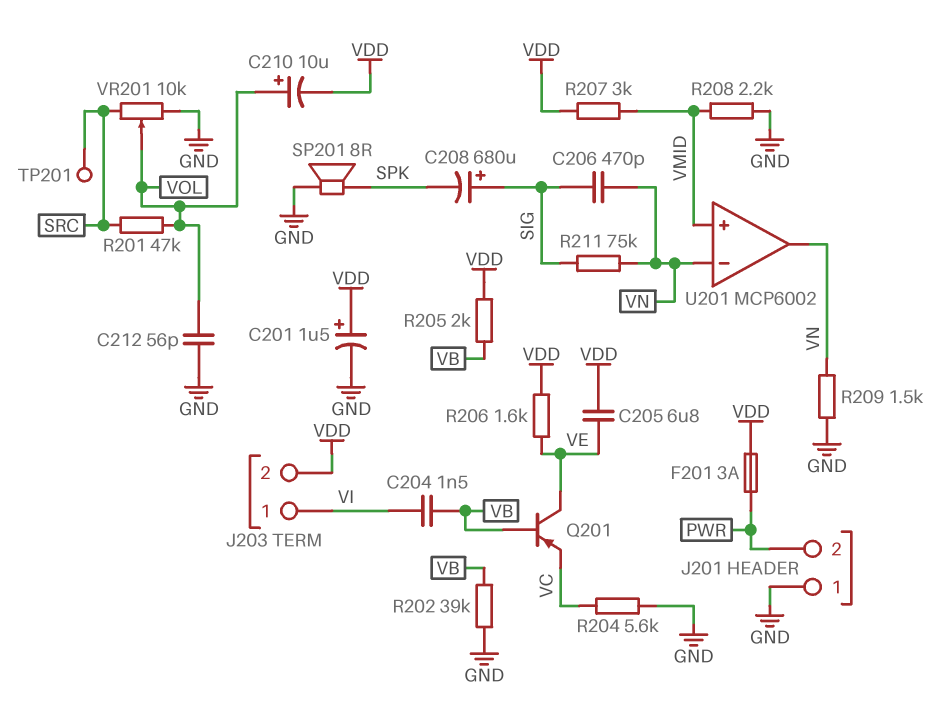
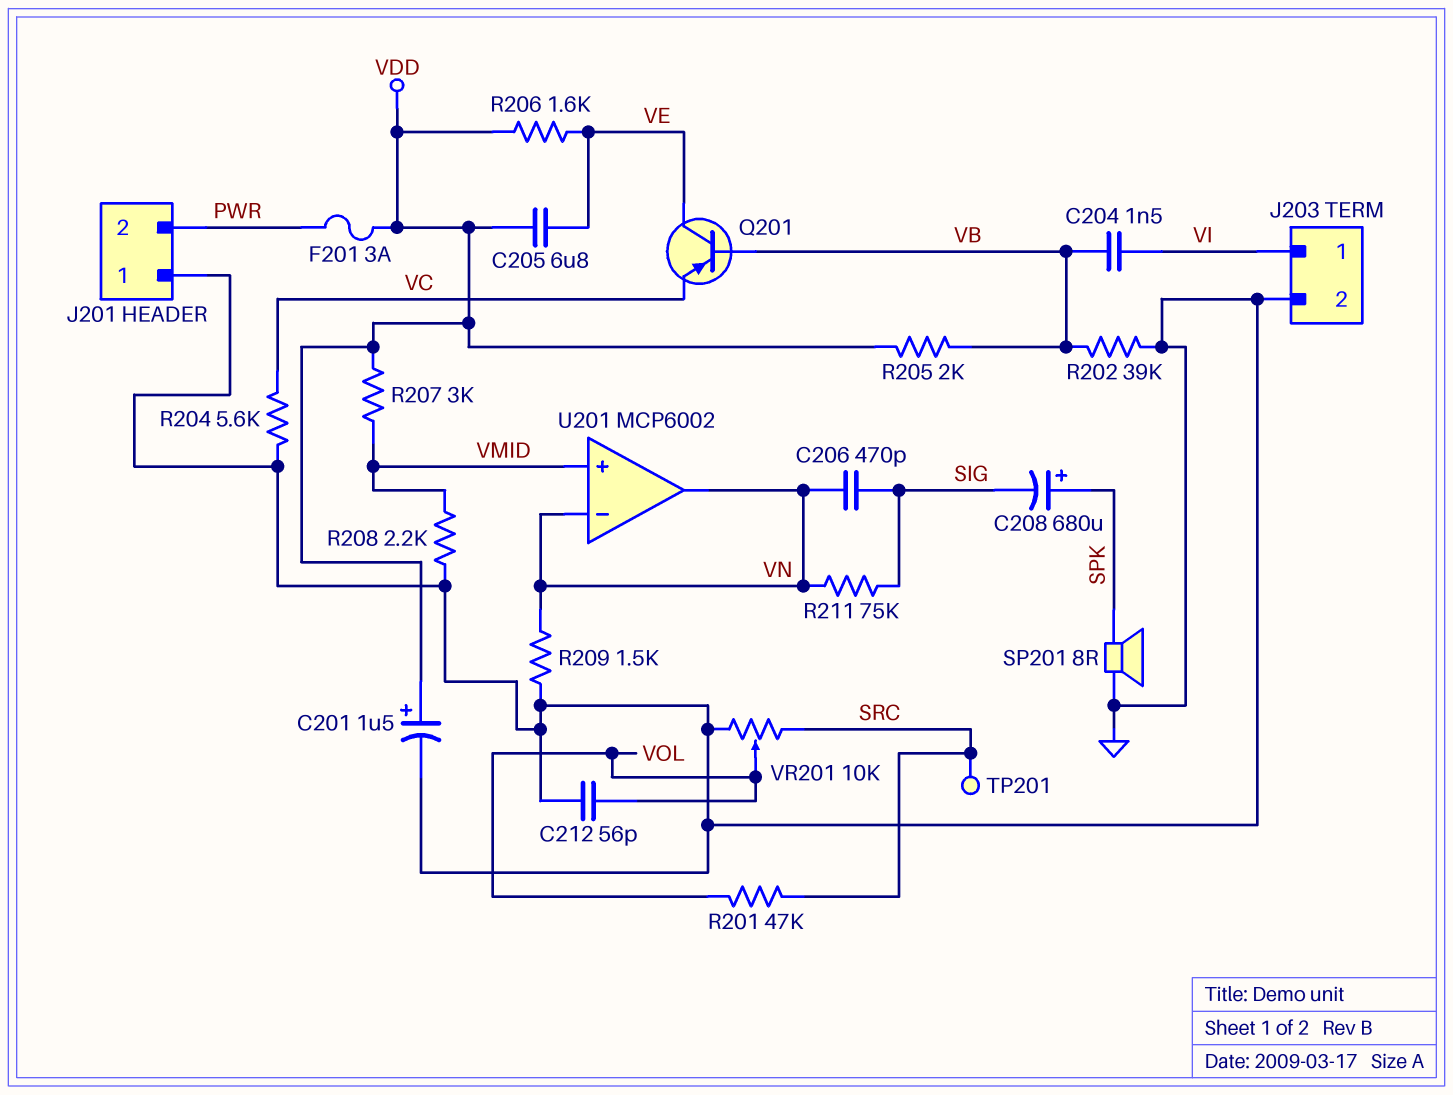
C208: 680uF (plus SIG, minus SPK) -> 680uF (plus SPK, minus SIG)
C210: 10uF (plus VOL, minus VDD) -> none
J203 pin 2: VDD -> GND

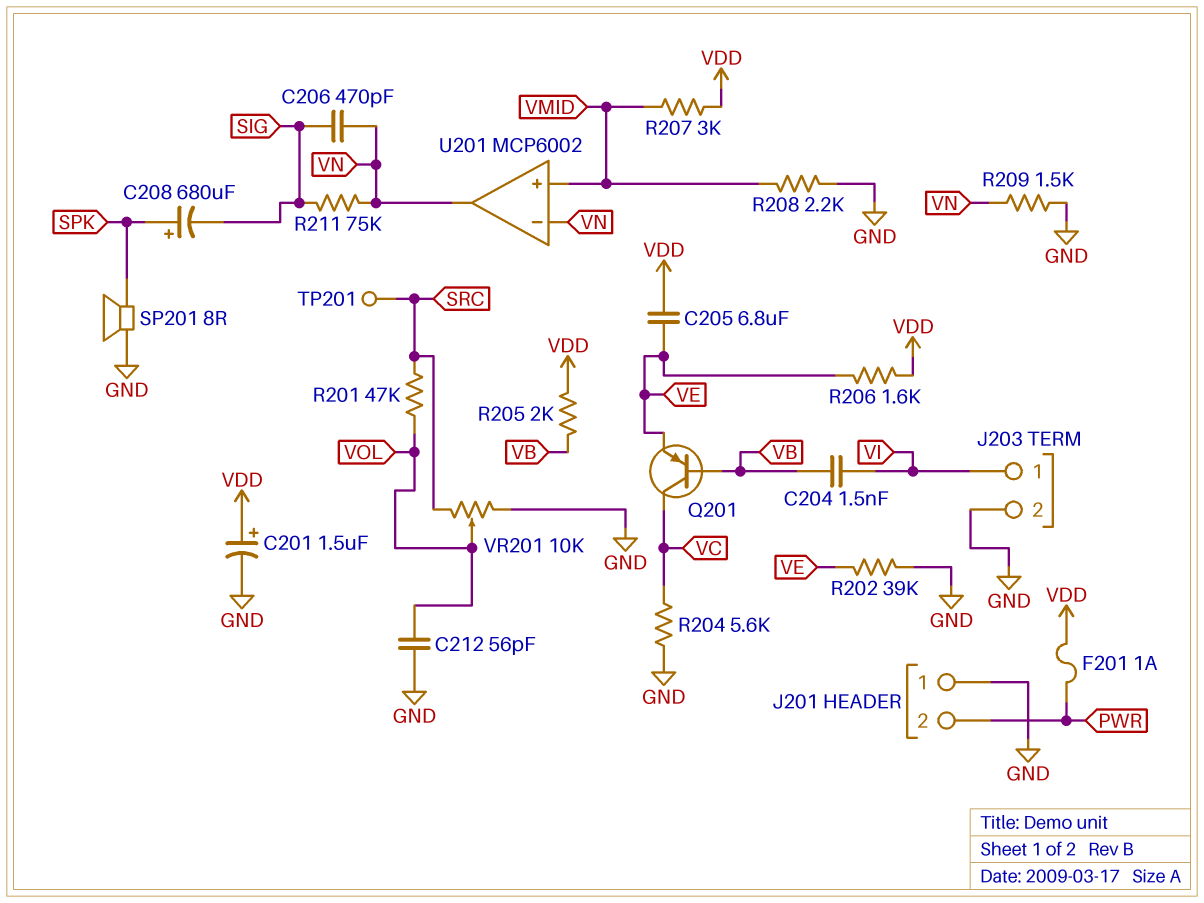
F201: 3A (PWR, VDD) -> 1A (PWR, VDD)
Q201: PNP (B VB, C VE, E VC) -> PNP (B VB, C VC, E VE)
R202: 39k (GND, VB) -> 39k (GND, VE)

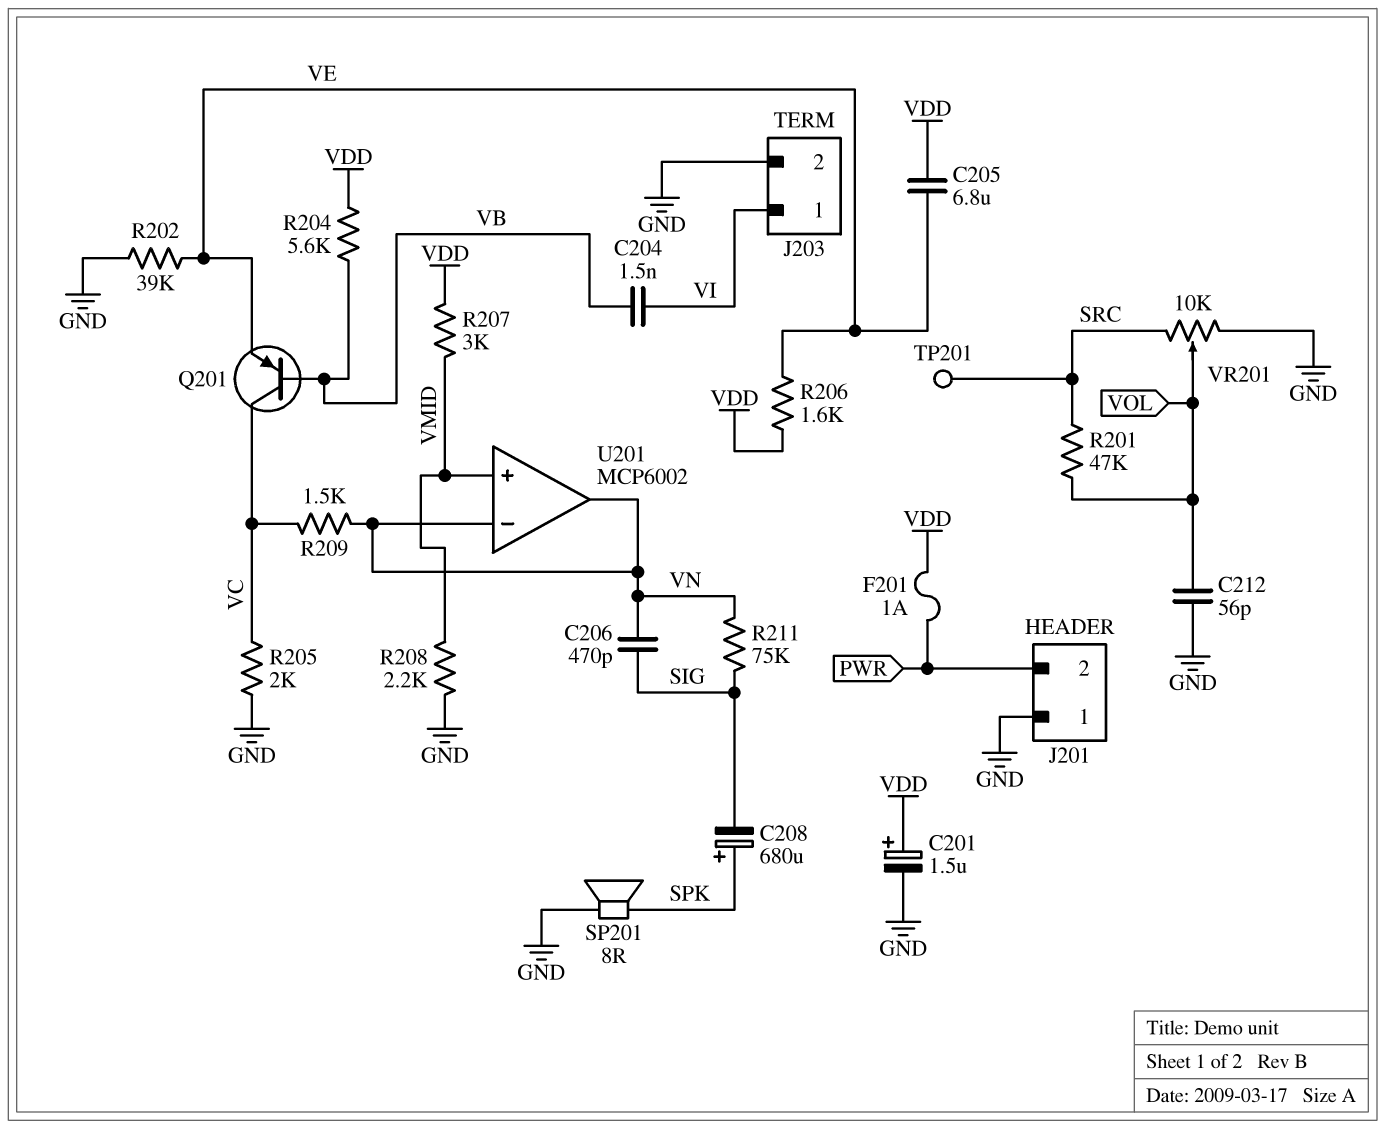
R204: 5.6k (GND, VC) -> 5.6k (VB, VDD)
R205: 2k (VB, VDD) -> 2k (GND, VC)
R209: 1.5k (GND, VN) -> 1.5k (VC, VN)

